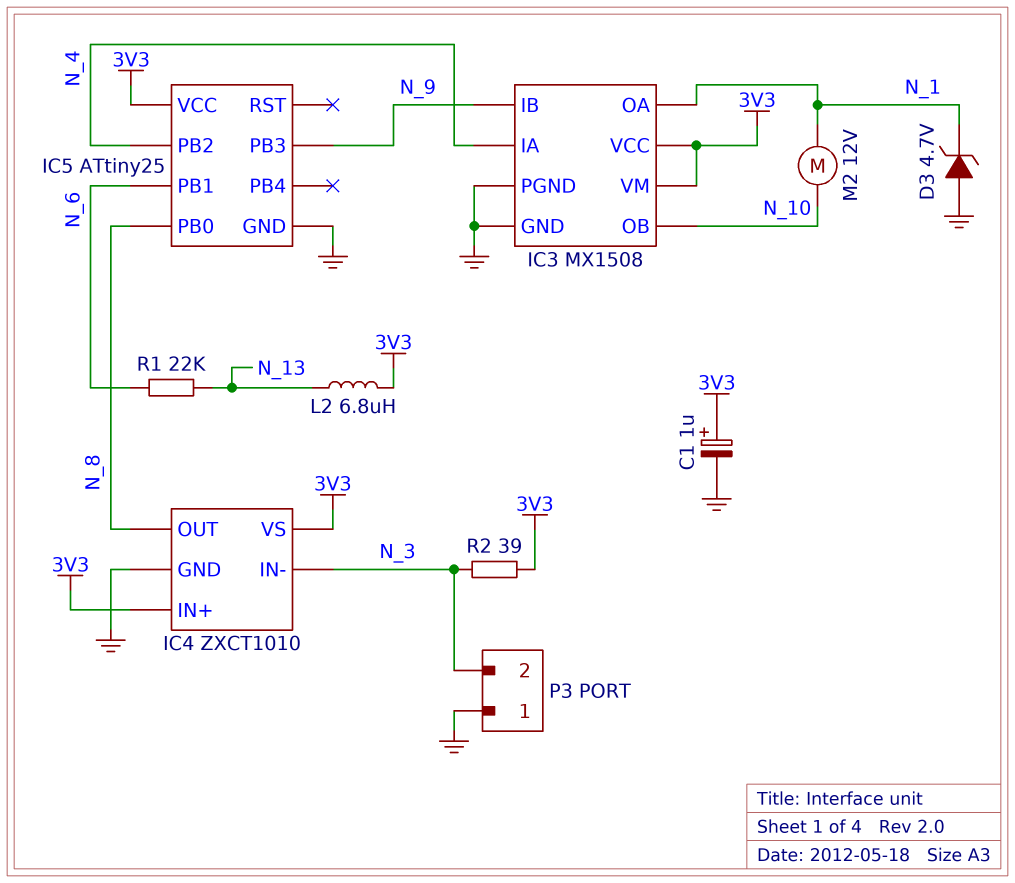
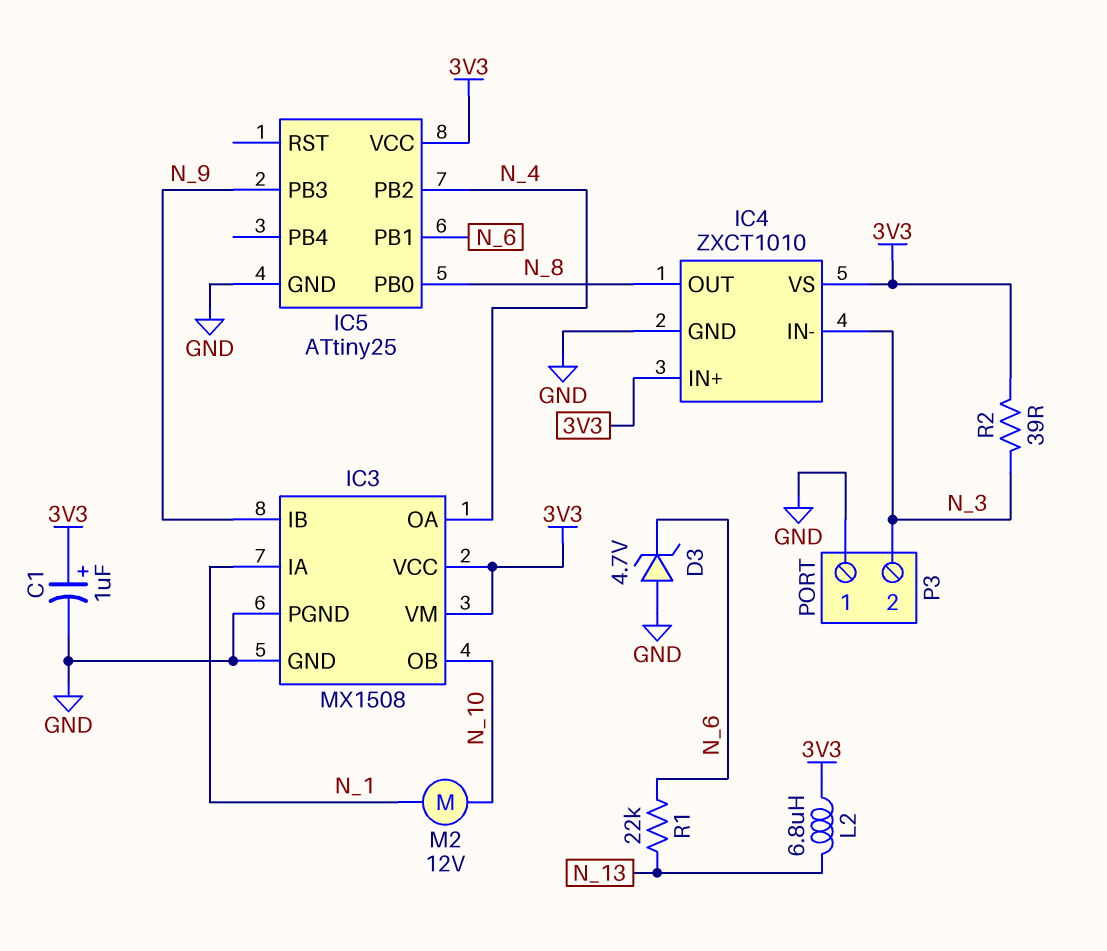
D3: zener 4.7V (A GND, K N_1) -> zener 4.7V (A GND, K N_6)
IC3 pin IA: N_4 -> N_1
IC3 pin OA: N_1 -> N_4

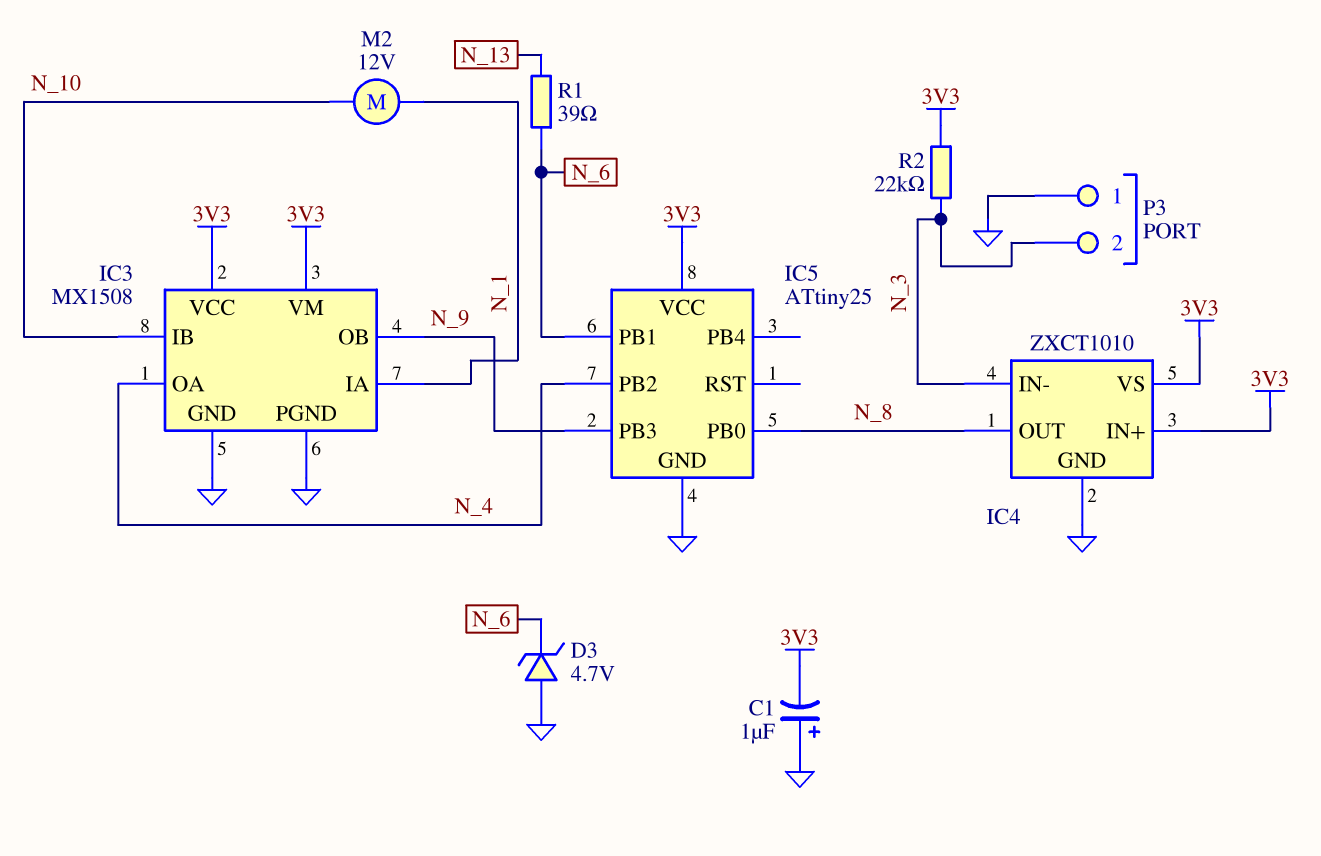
C1: 1uF (plus 3V3, minus GND) -> 1uF (plus GND, minus 3V3)
IC3 pin IB: N_9 -> N_10
IC3 pin OB: N_10 -> N_9
L2: 6.8uH (3V3, N_13) -> none
R1: 22k (N_6, N_13) -> 39 (N_6, N_13)
R2: 39 (3V3, N_3) -> 22k (3V3, N_3)

